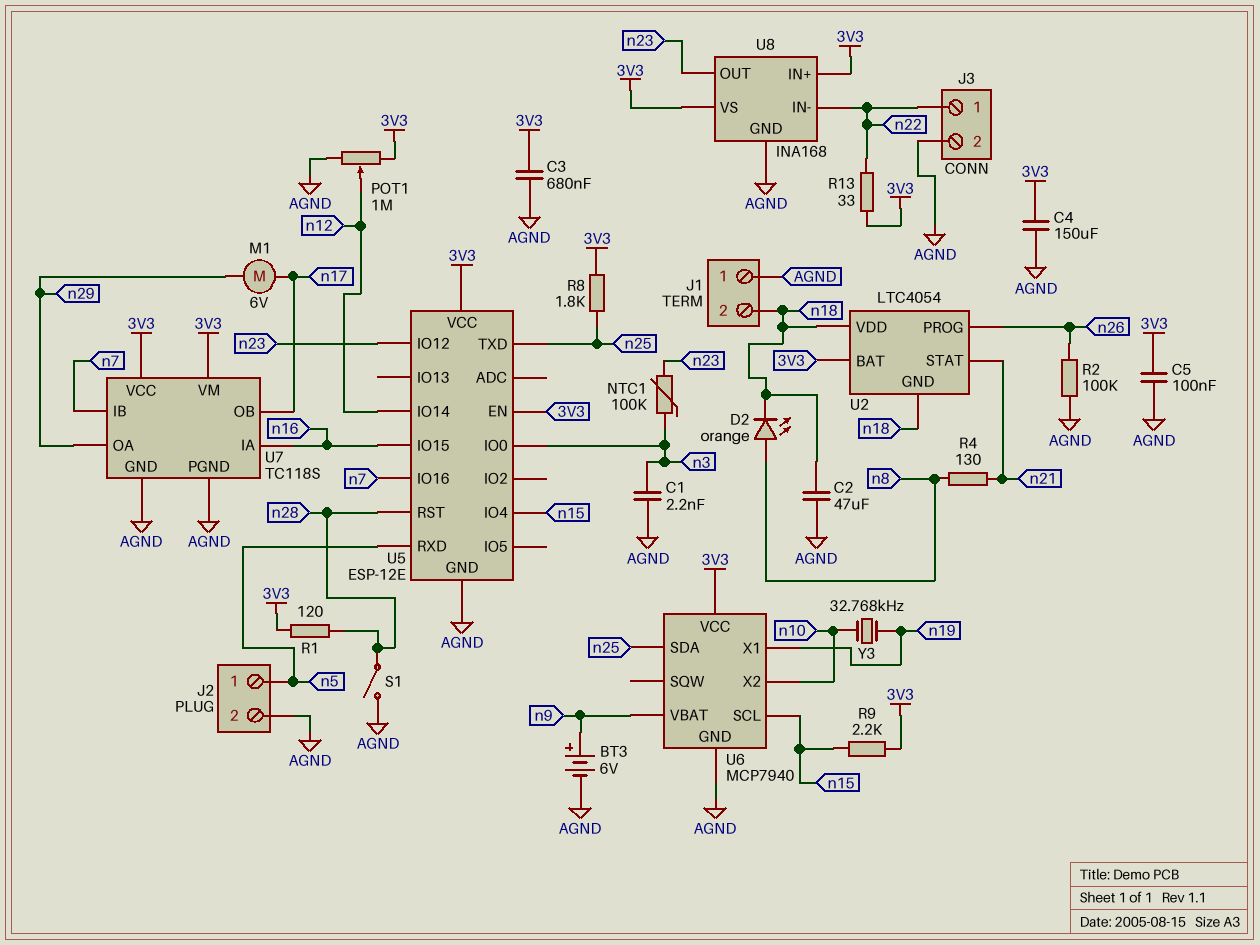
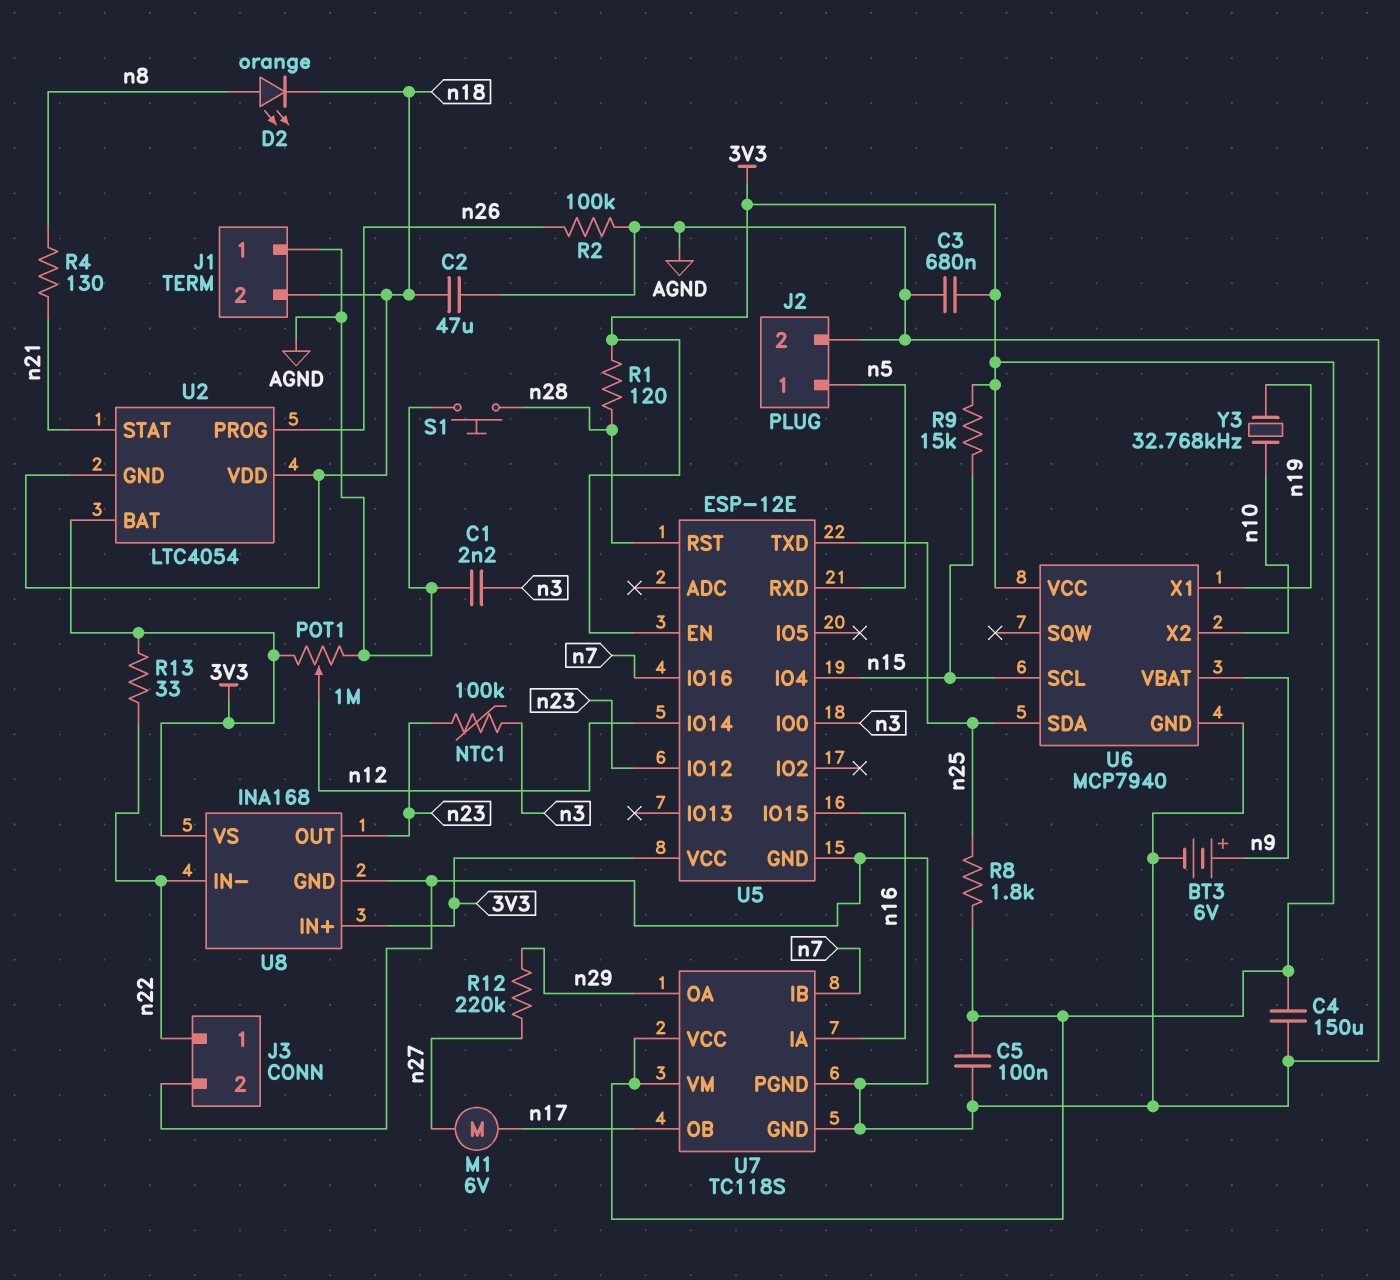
M1: motor 6V (n17, n29) -> motor 6V (n17, n27)
R9: 2.2k (3V3, n15) -> 15k (3V3, n15)
R12: none -> 220k (n27, n29)
S1: switch (AGND, n28) -> button (AGND, n28)

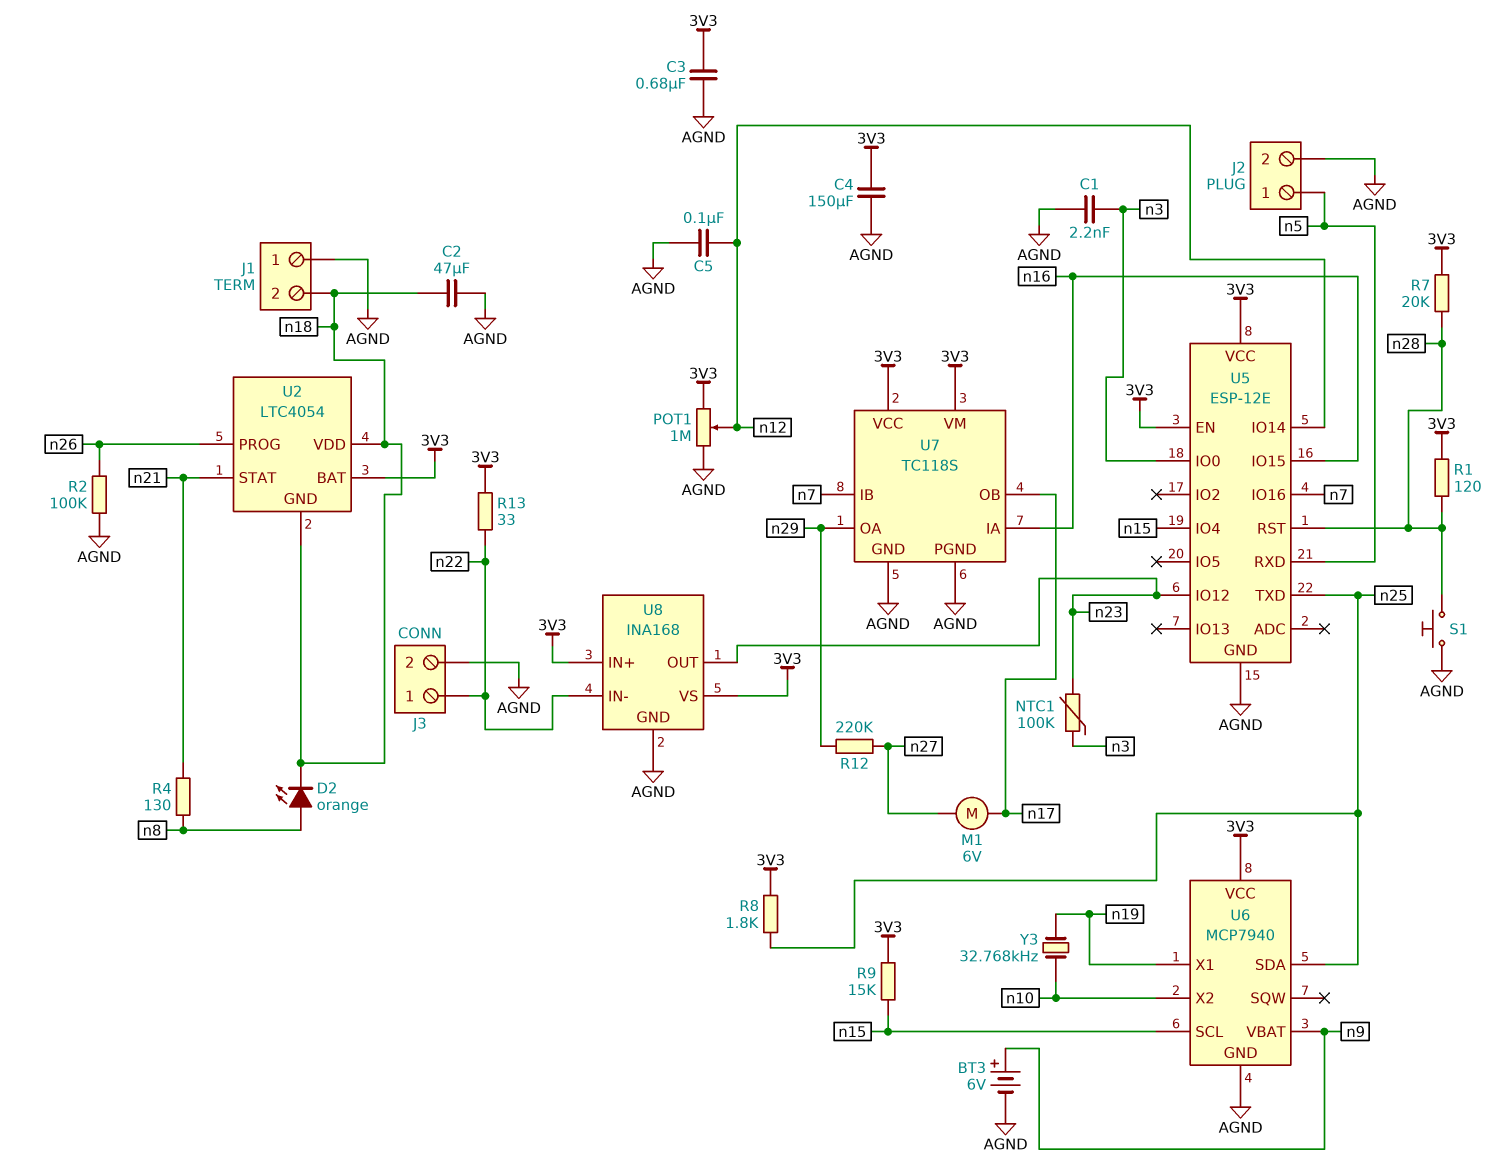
C5: 100nF (3V3, AGND) -> 100nF (AGND, n12)
R7: none -> 20k (3V3, n28)

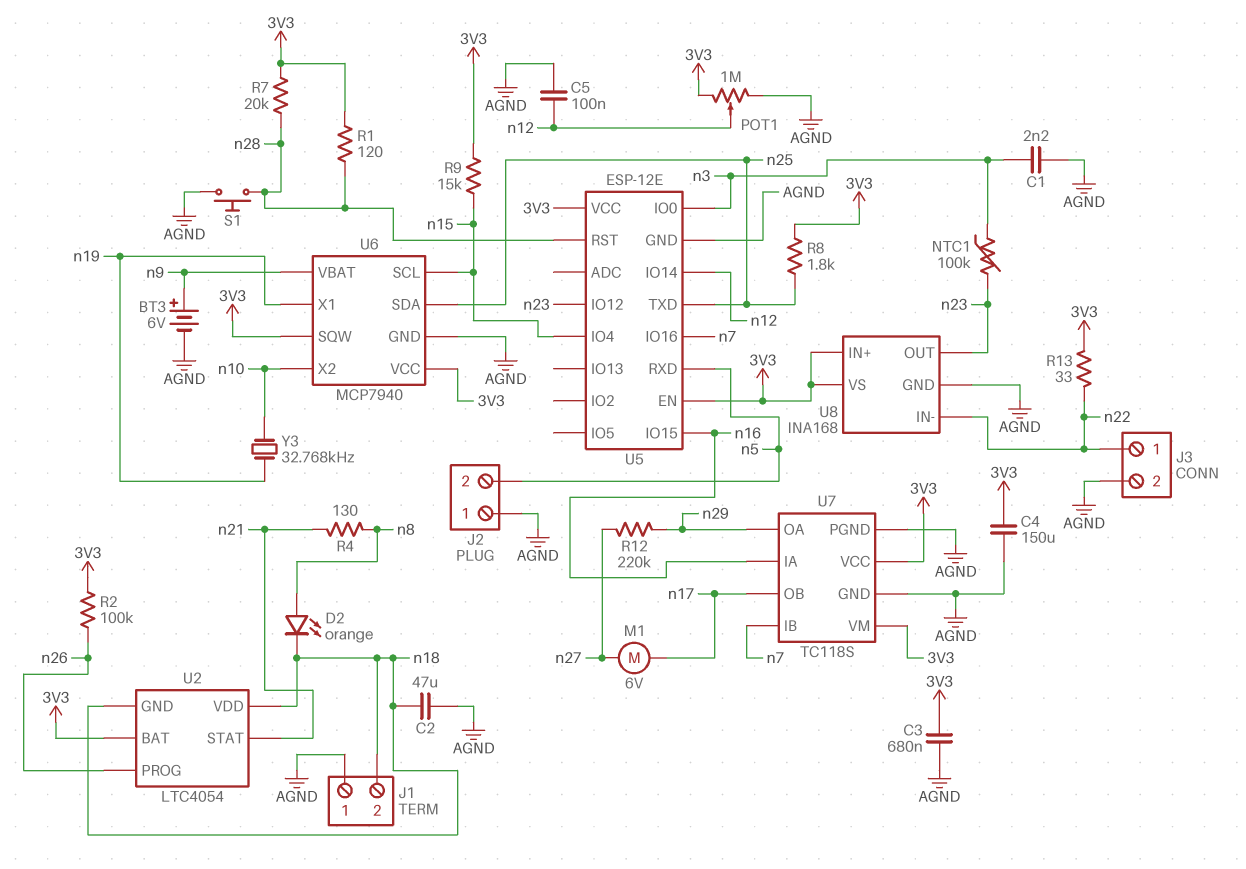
J2 pin 1: n5 -> AGND
J2 pin 2: AGND -> n5
R2: 100k (AGND, n26) -> 100k (3V3, n26)
U6 pin SQW: none -> 3V3

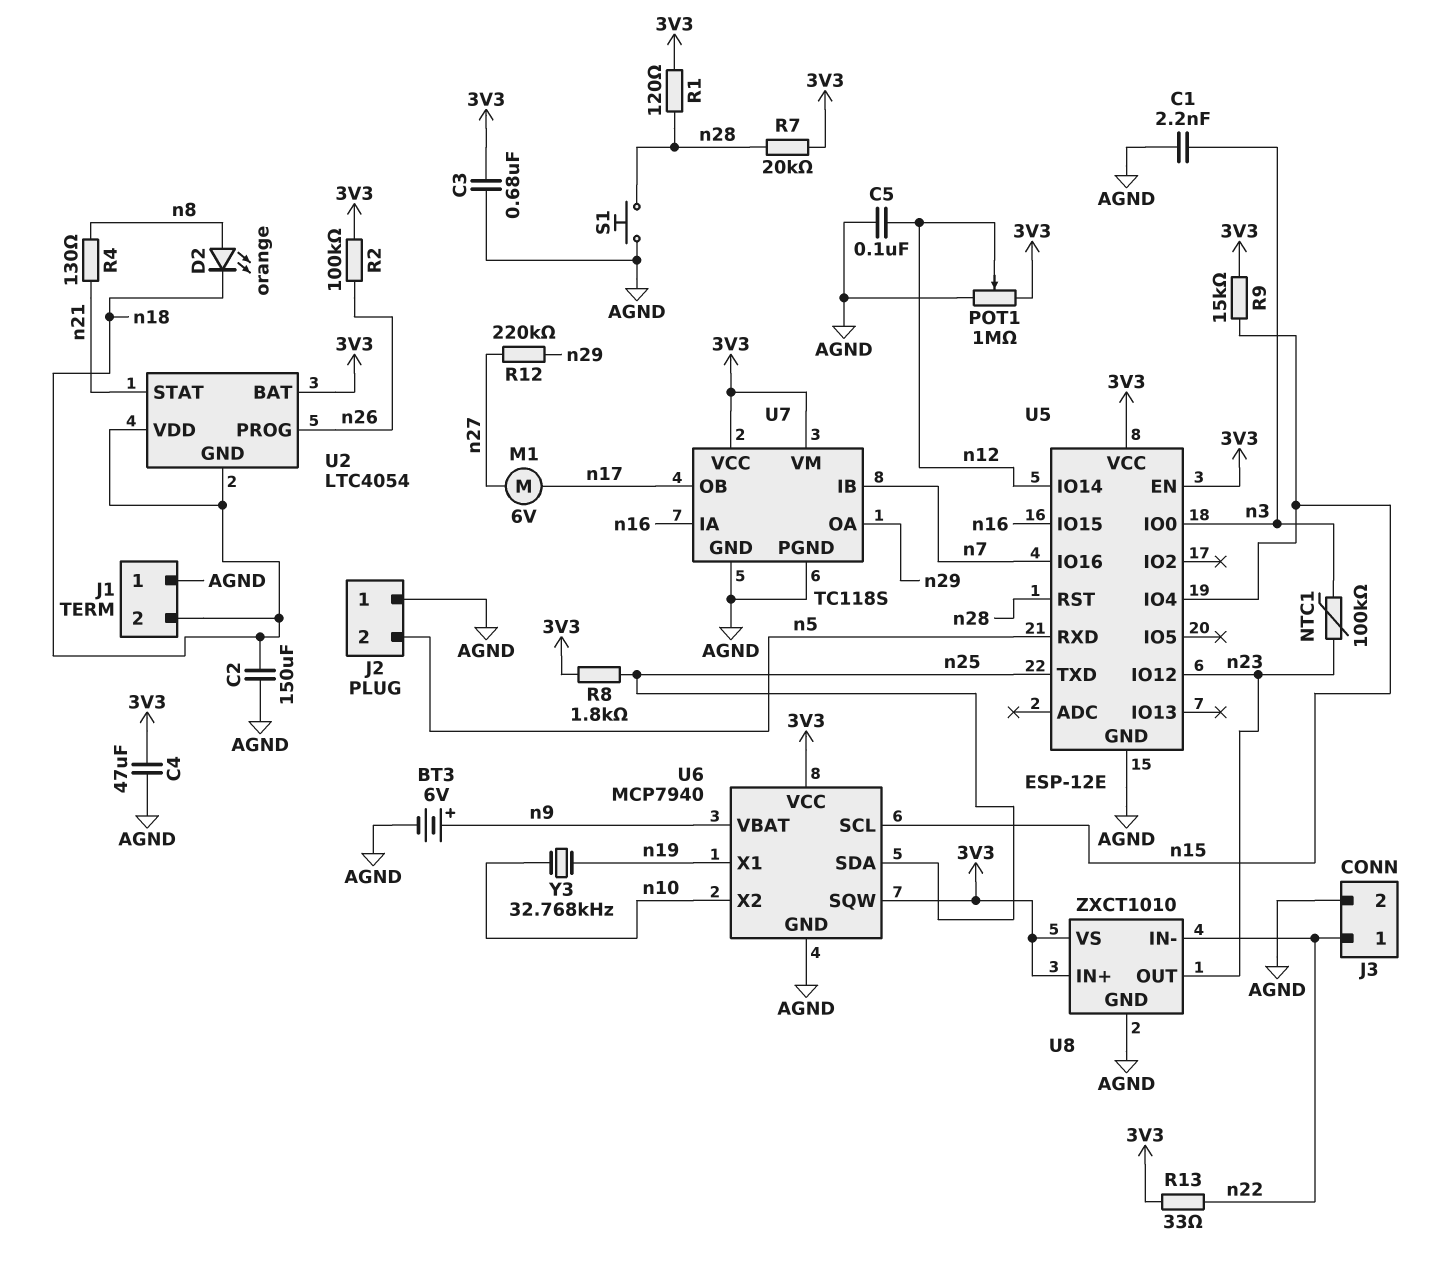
C2: 47uF (AGND, n18) -> 150uF (AGND, n18)
C4: 150uF (3V3, AGND) -> 47uF (3V3, AGND)
U8: INA168 -> ZXCT1010

